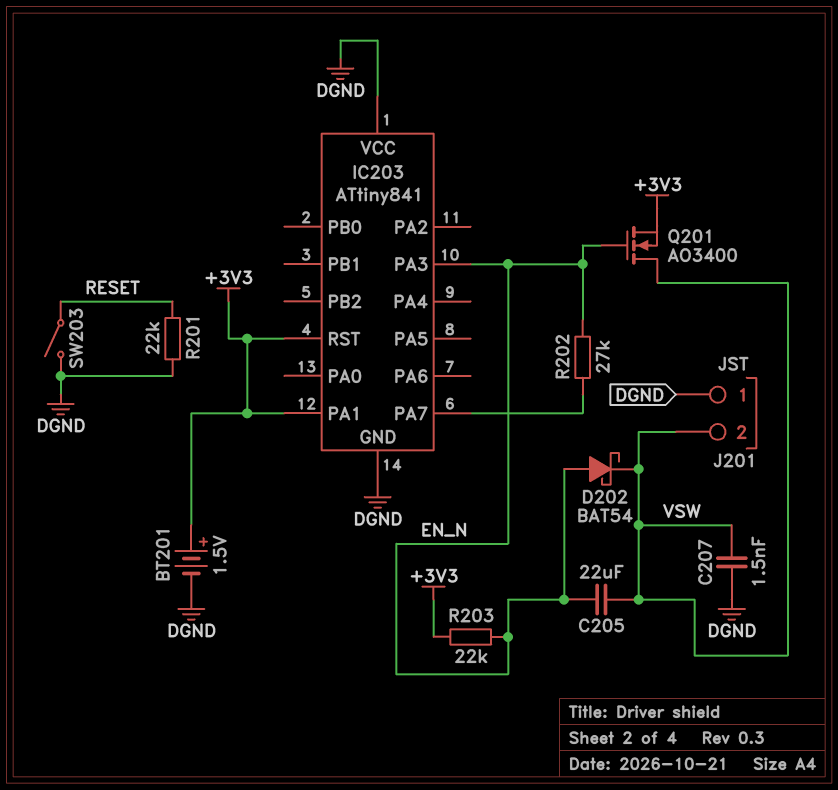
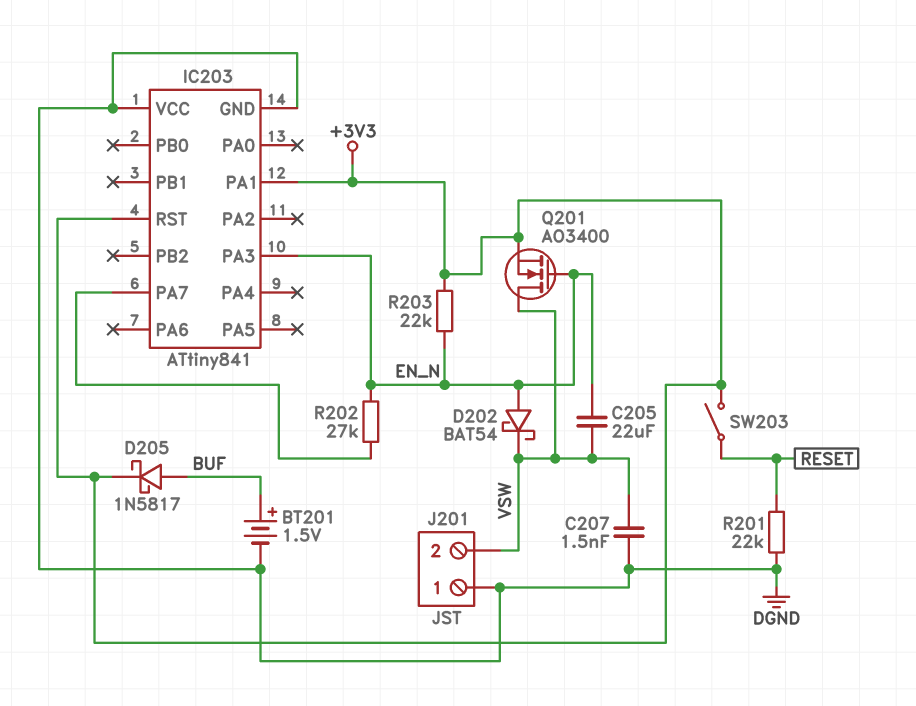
BT201: 1.5V (plus +3V3, minus DGND) -> 1.5V (plus BUF, minus DGND)
D205: none -> schottky 1N5817 (A BUF, K +3V3)
SW203: switch (DGND, RESET) -> switch (+3V3, RESET)

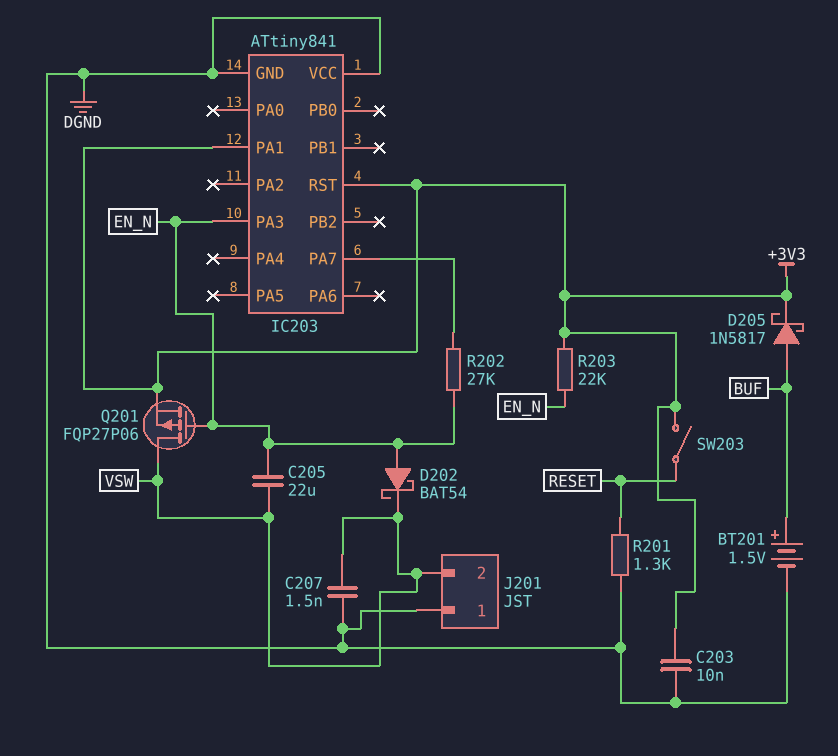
C203: none -> 10nF (+3V3, DGND)
Q201: NMOS AO3400 (G EN_N, D VSW, S +3V3) -> PMOS FQP27P06 (G EN_N, D VSW, S +3V3)
R201: 22k (DGND, RESET) -> 1.3k (DGND, RESET)

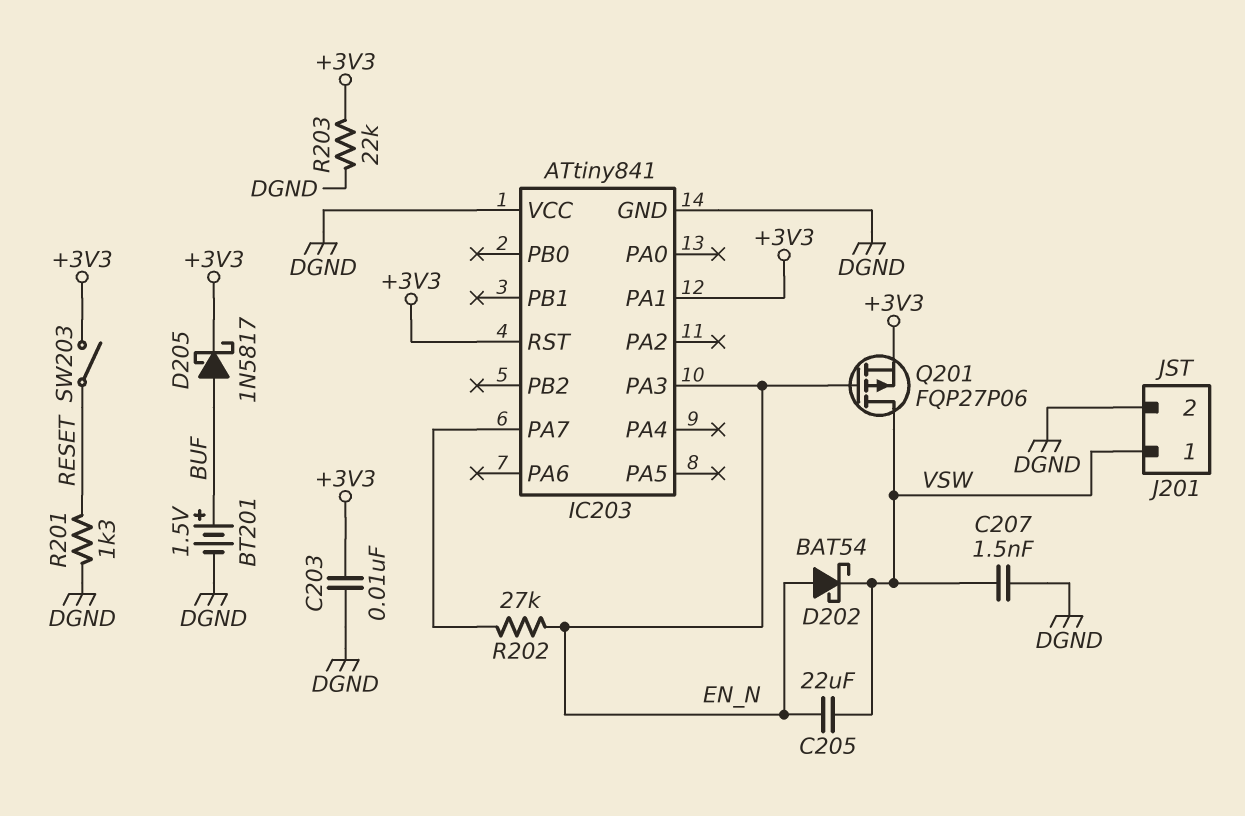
J201 pin 1: DGND -> VSW
J201 pin 2: VSW -> DGND
R203: 22k (+3V3, EN_N) -> 22k (+3V3, DGND)

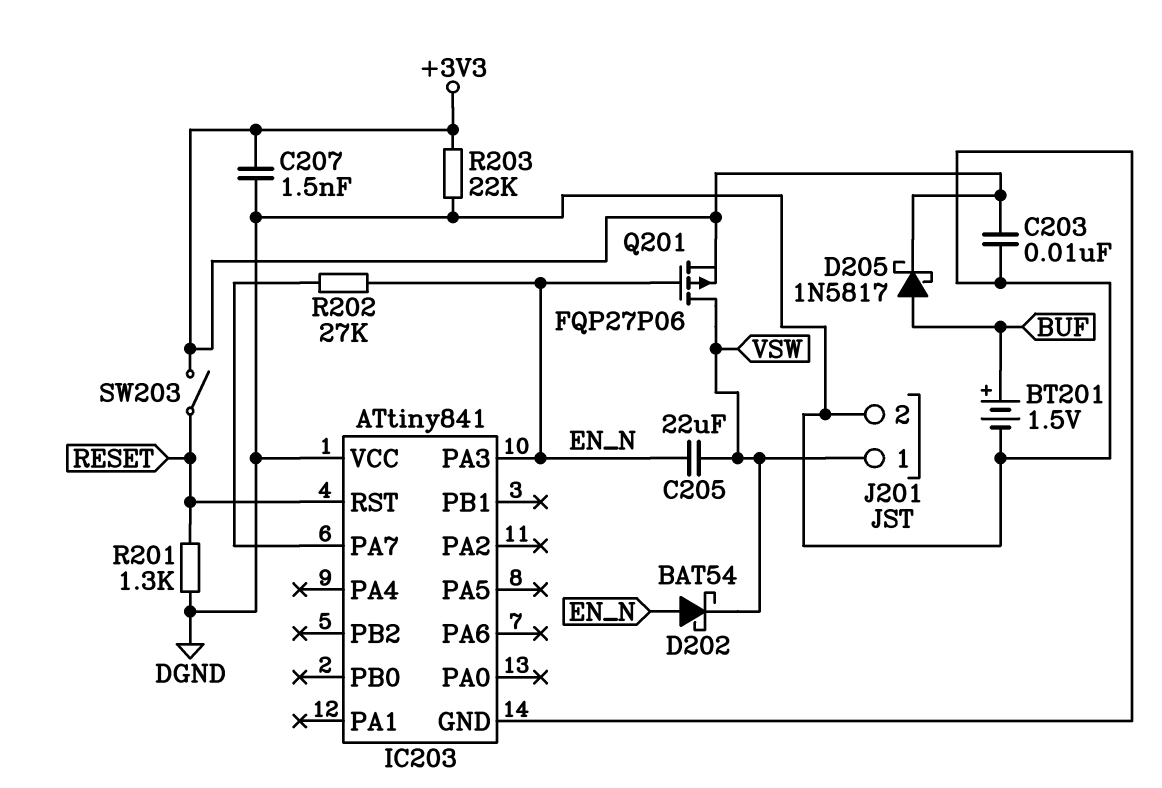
C207: 1.5nF (DGND, VSW) -> 1.5nF (+3V3, DGND)
IC203 pin PA1: +3V3 -> none
IC203 pin RST: +3V3 -> RESET

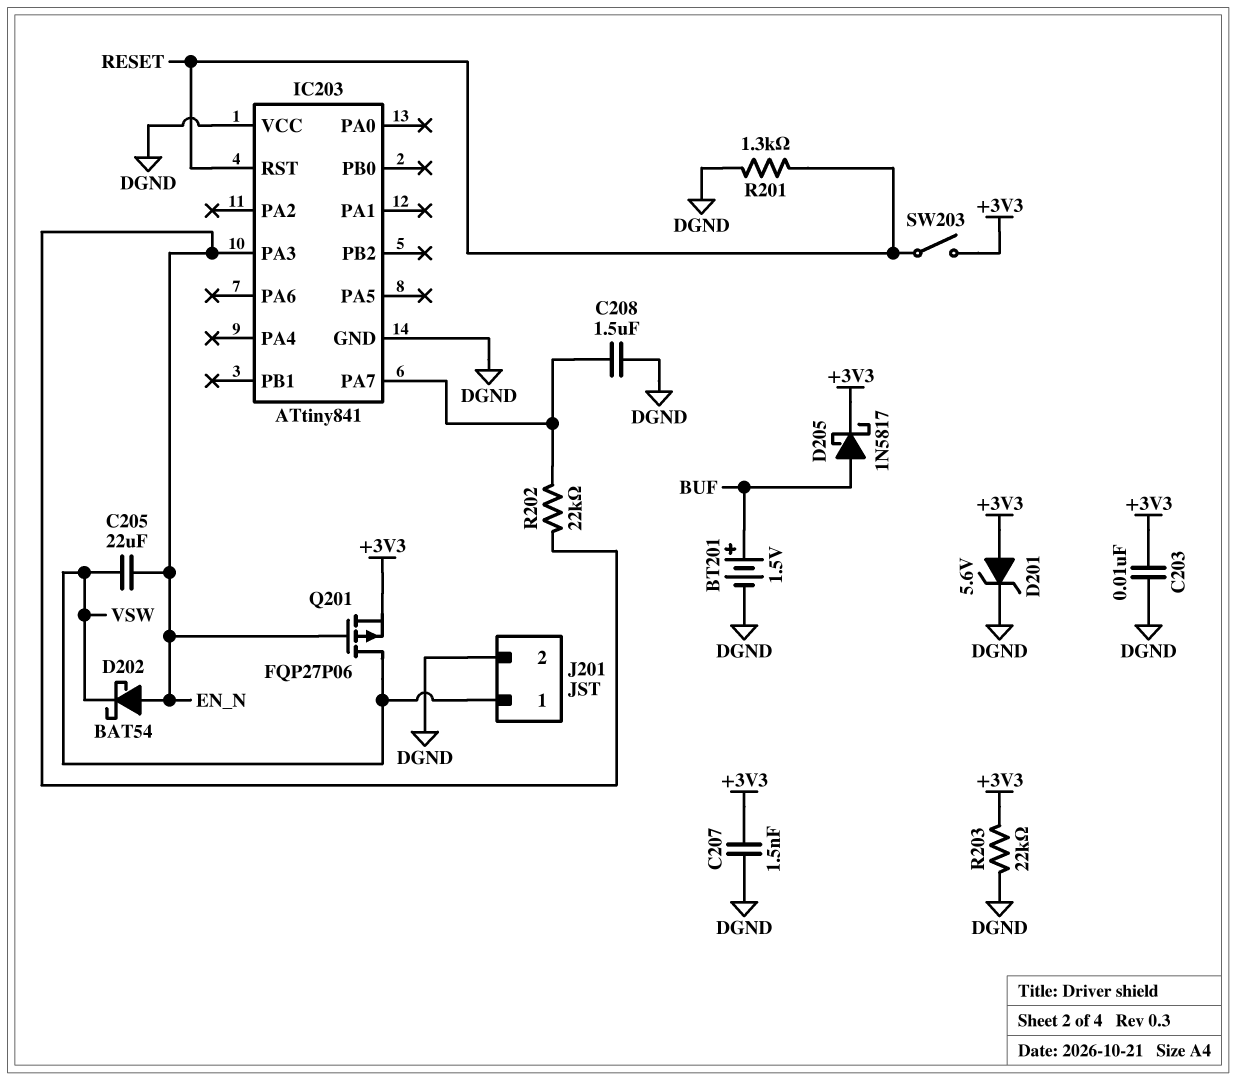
C208: none -> 1.5uF (DGND, IC203/PA7)
D201: none -> zener 5.6V (A +3V3, K DGND)
R202: 27k (EN_N, IC203/PA7) -> 22k (EN_N, IC203/PA7)

